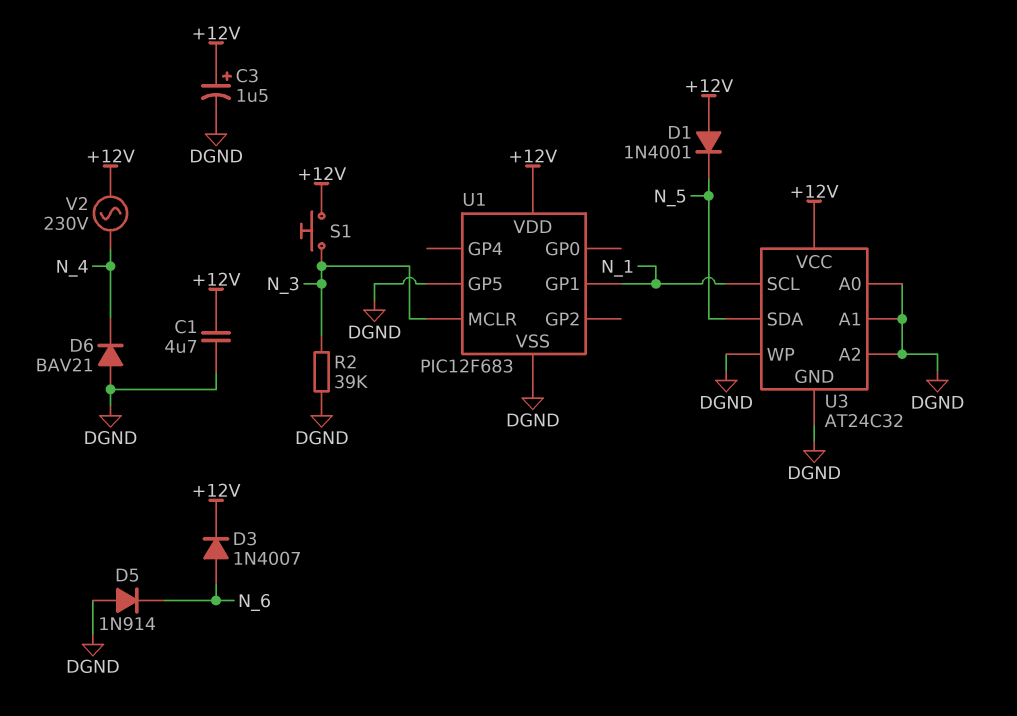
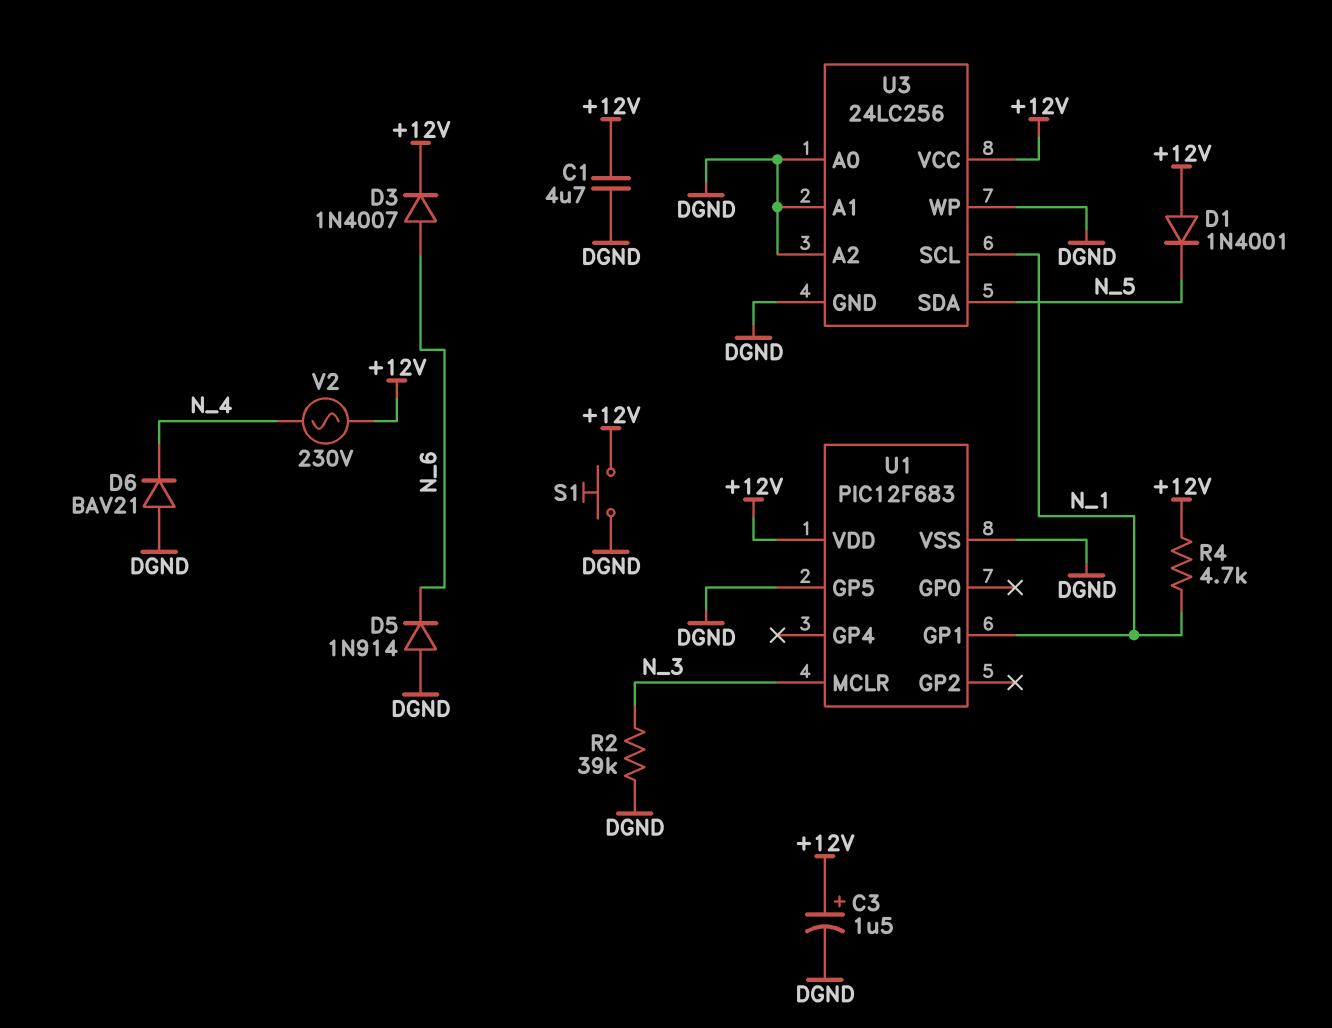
R4: none -> 4.7k (+12V, N_1)
S1: button (+12V, N_3) -> button (+12V, DGND)
U3: AT24C32 -> 24LC256

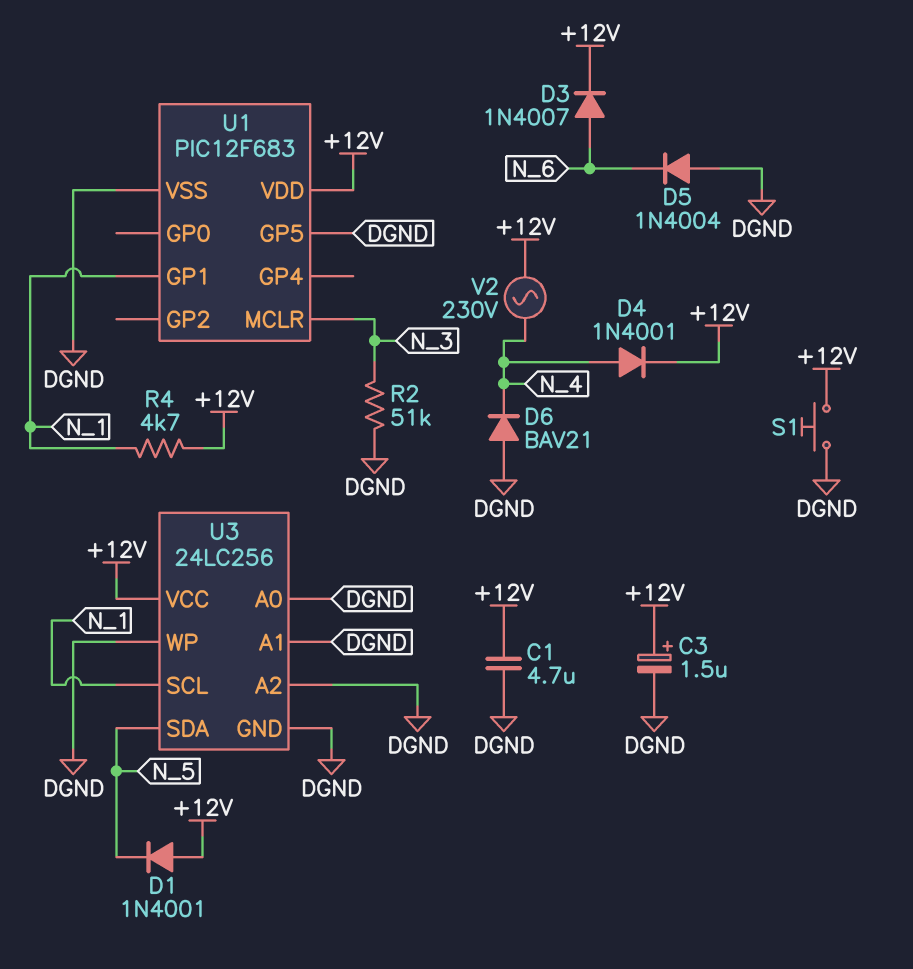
D4: none -> diode 1N4001 (A N_4, K +12V)
D5: diode 1N914 (A DGND, K N_6) -> diode 1N4004 (A DGND, K N_6)
R2: 39k (DGND, N_3) -> 51k (DGND, N_3)

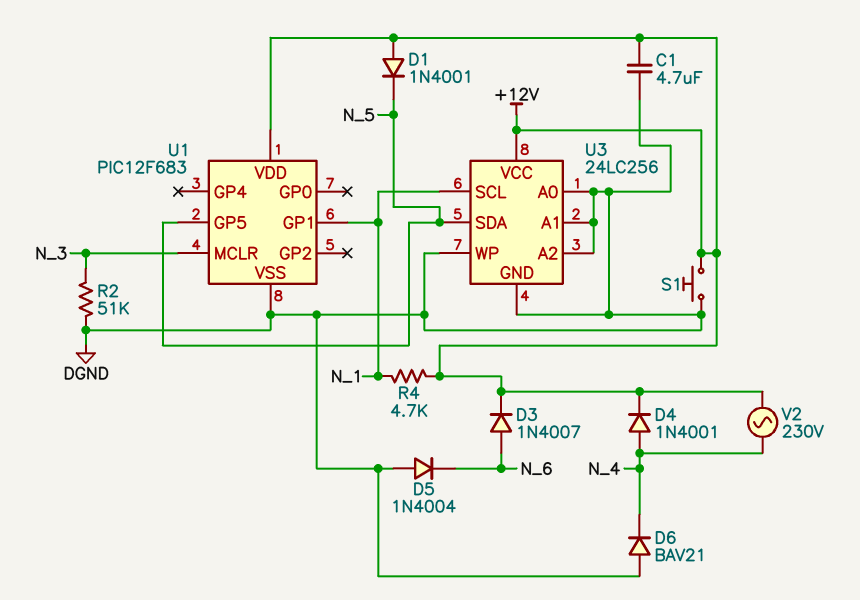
C3: 1.5uF (plus +12V, minus DGND) -> none
U1 pin GP5: DGND -> N_5

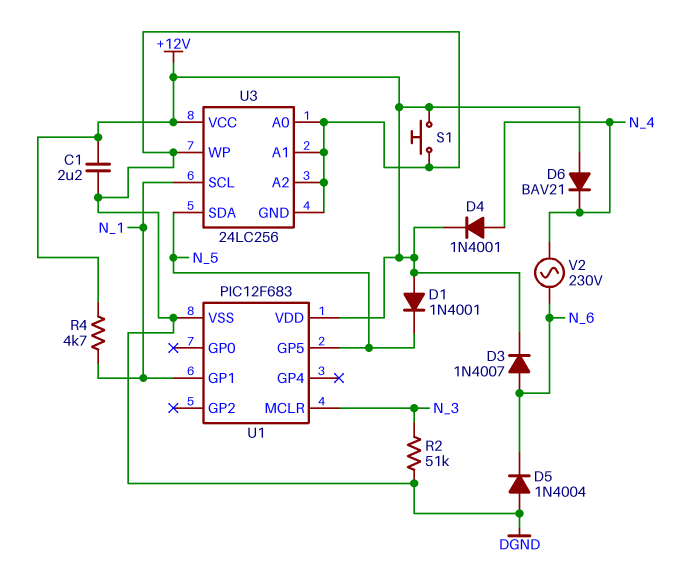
C1: 4.7uF (+12V, DGND) -> 2.2uF (+12V, DGND)
D6: diode BAV21 (A DGND, K N_4) -> diode BAV21 (A +12V, K N_4)
V2: AC 230V (+12V, N_4) -> AC 230V (N_4, N_6)

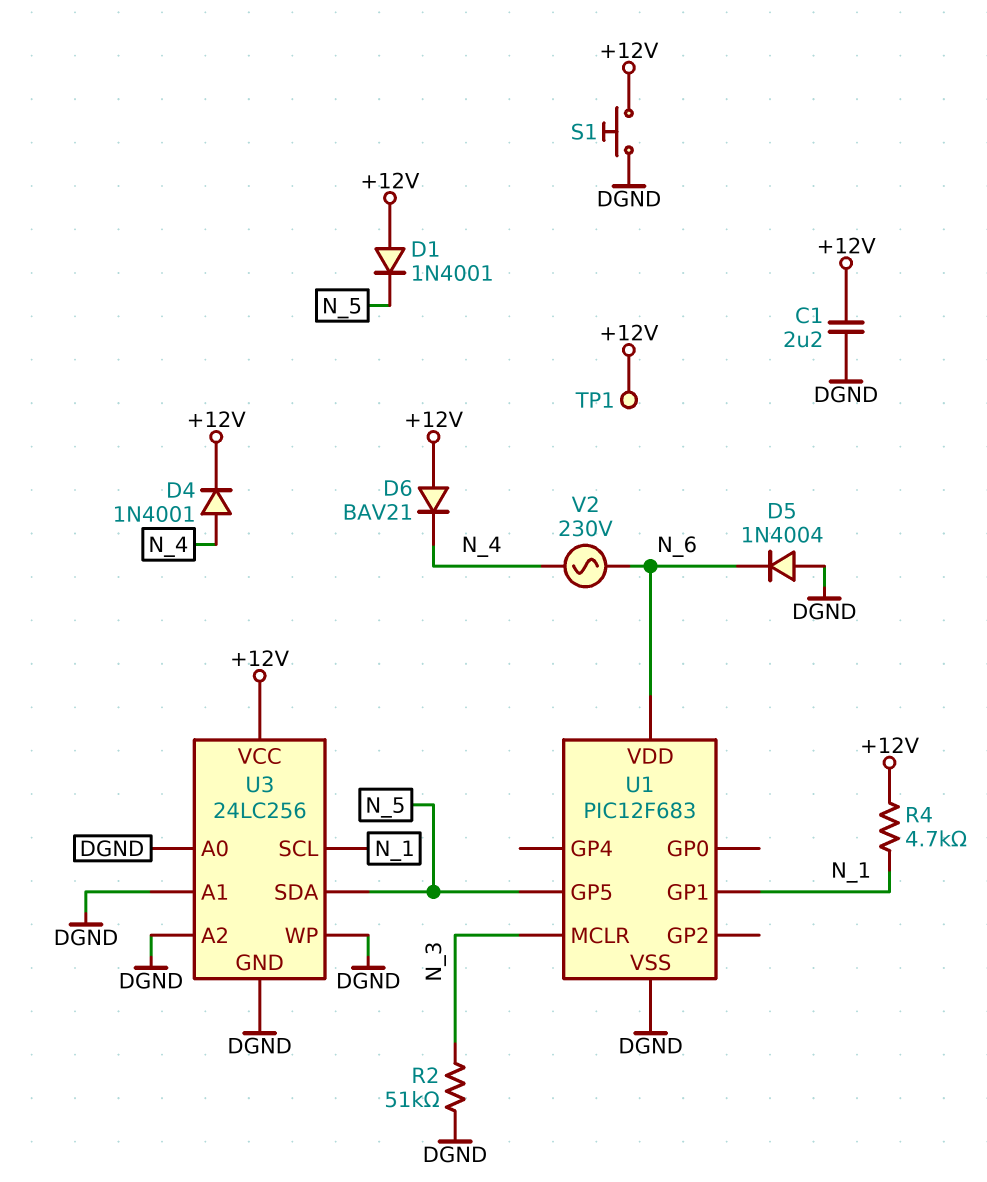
D3: diode 1N4007 (A N_6, K +12V) -> none
TP1: none -> test point (+12V)
U1 pin VDD: +12V -> N_6

